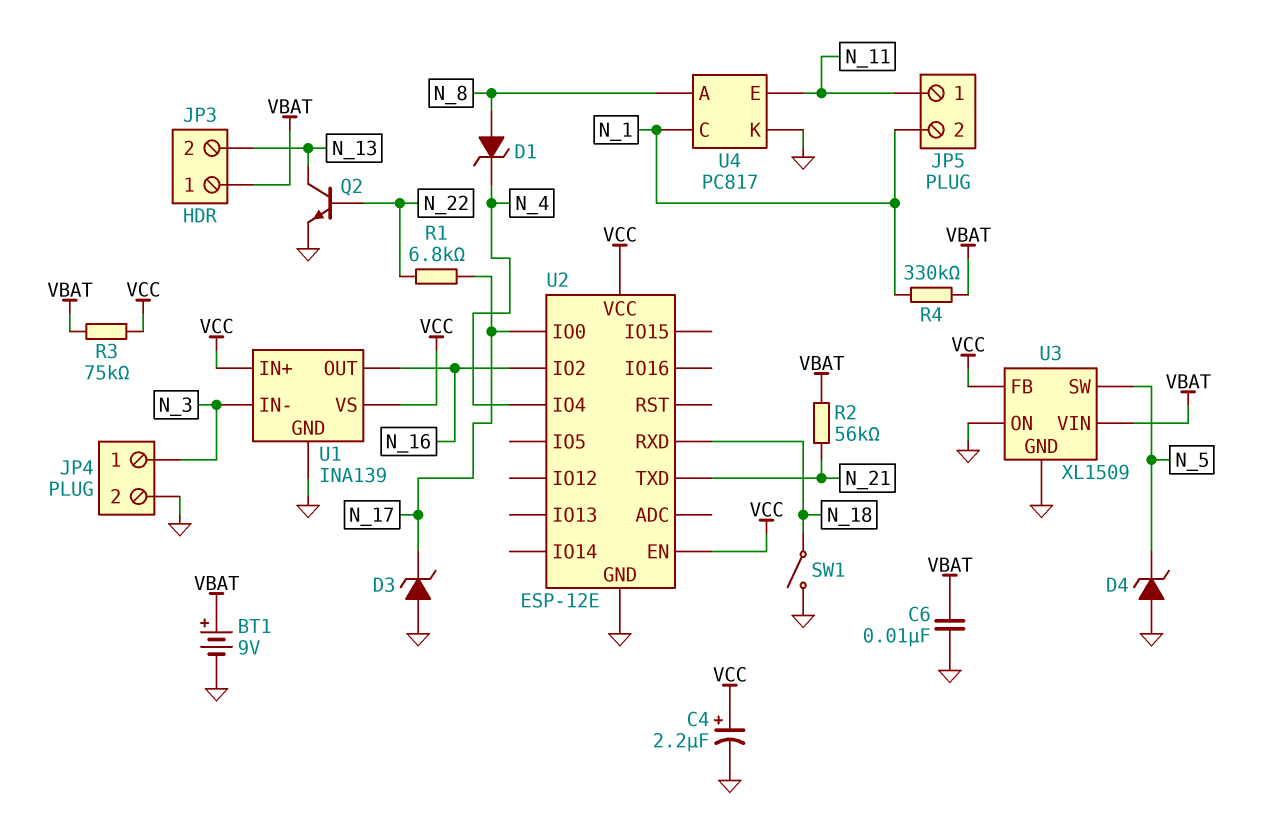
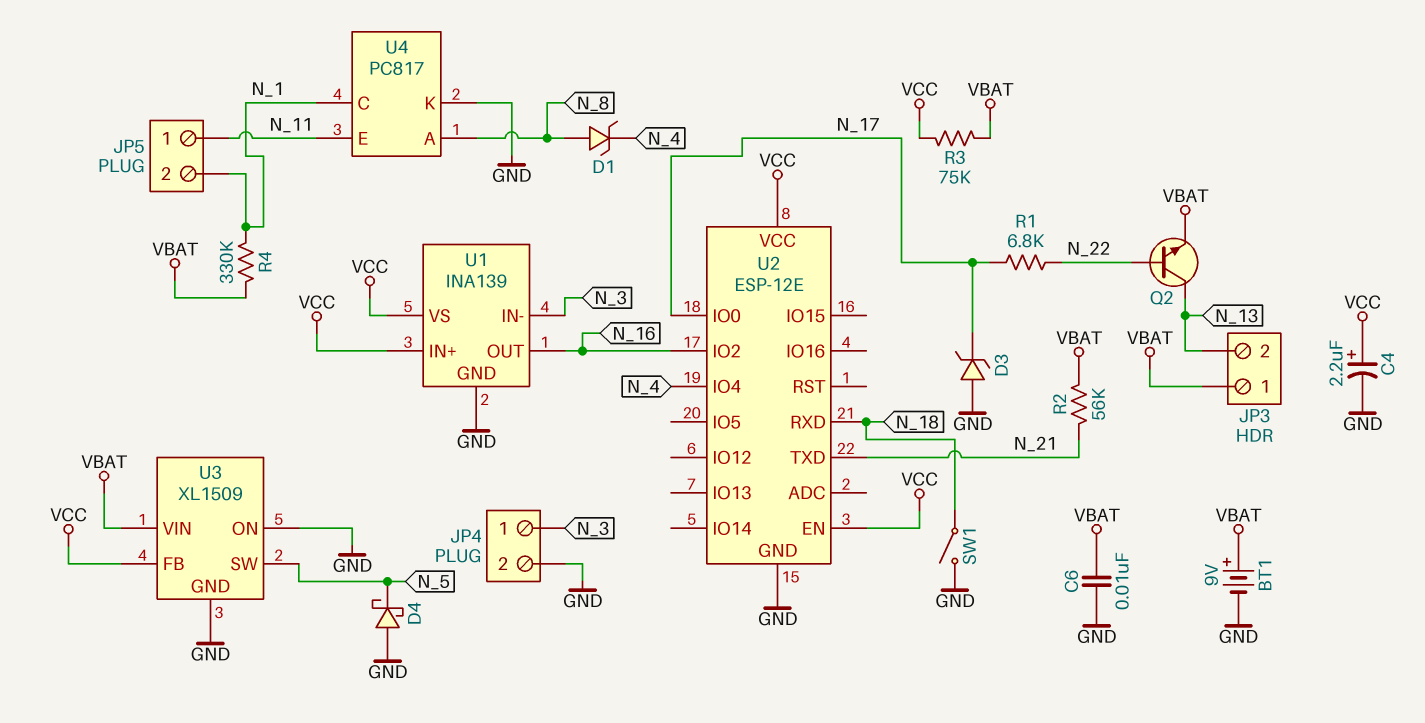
D4: zener (A GND, K N_5) -> schottky (A GND, K N_5)
Q2: NPN (B N_22, C N_13, E GND) -> NPN (B N_22, C N_13, E VBAT)

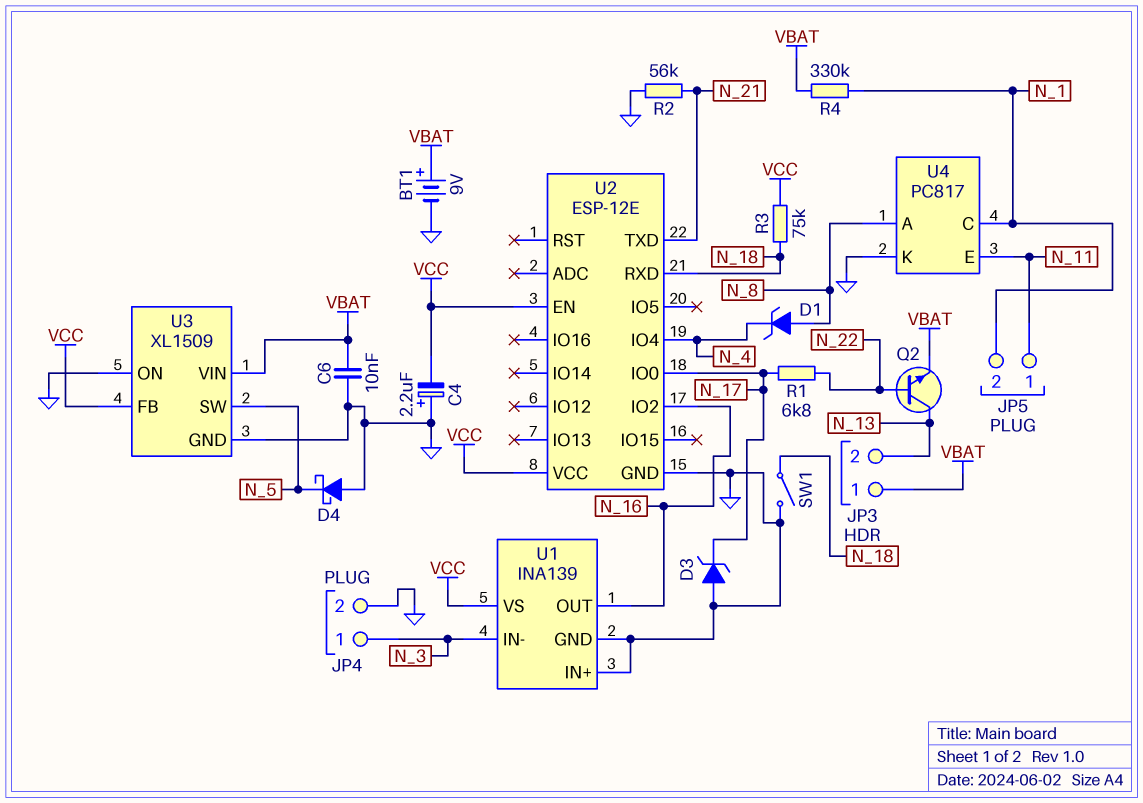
C4: 2.2uF (plus VCC, minus GND) -> 2.2uF (plus GND, minus VCC)
R2: 56k (N_21, VBAT) -> 56k (GND, N_21)
R3: 75k (VBAT, VCC) -> 75k (N_18, VCC)
U1 pin IN+: VCC -> GND

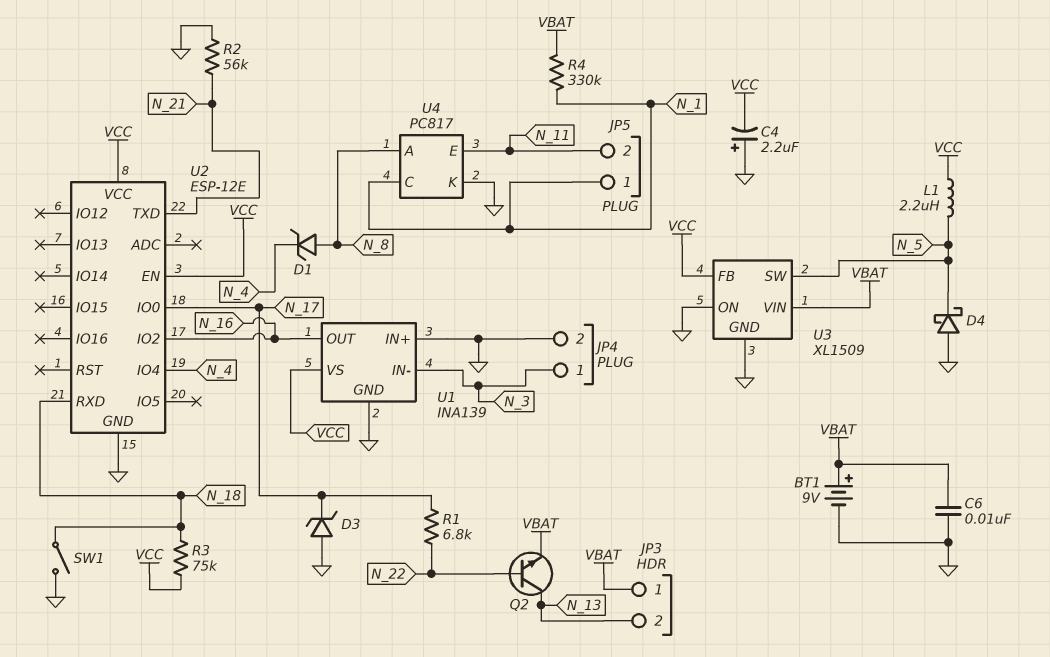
JP5 pin 1: N_11 -> N_1
JP5 pin 2: N_1 -> N_11
L1: none -> 2.2uH (N_5, VCC)

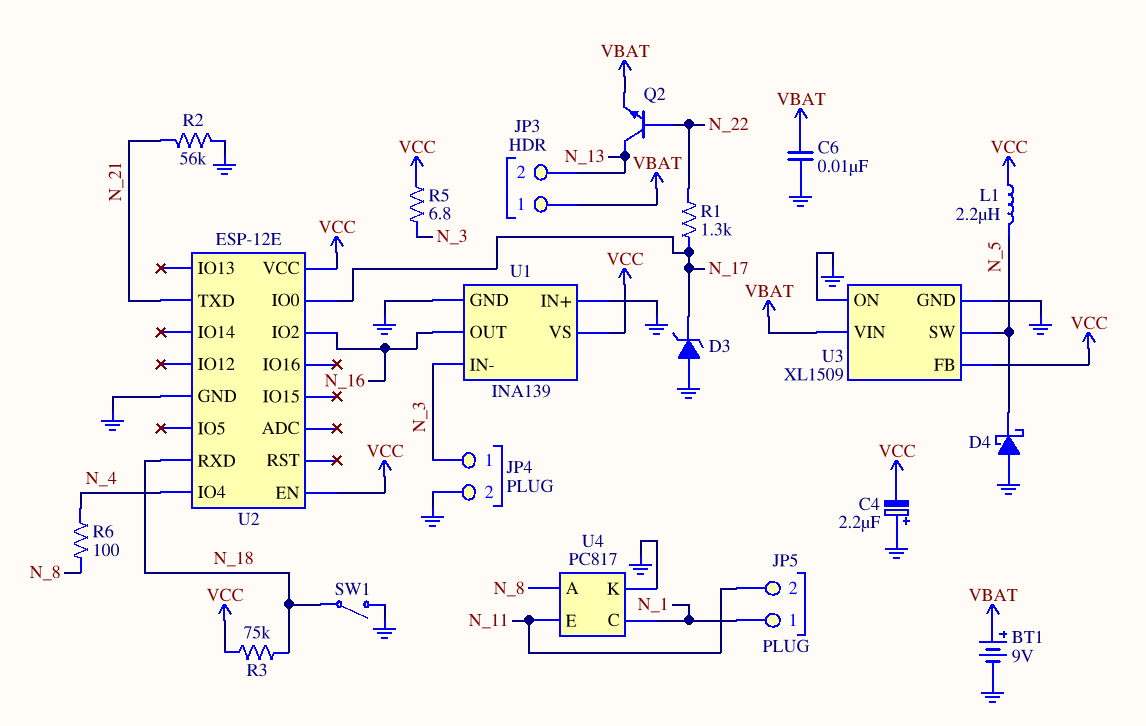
D1: zener (A N_8, K N_4) -> none
R1: 6.8k (N_17, N_22) -> 1.3k (N_17, N_22)
R4: 330k (N_1, VBAT) -> none
R5: none -> 6.8 (N_3, VCC)
R6: none -> 100 (N_4, N_8)

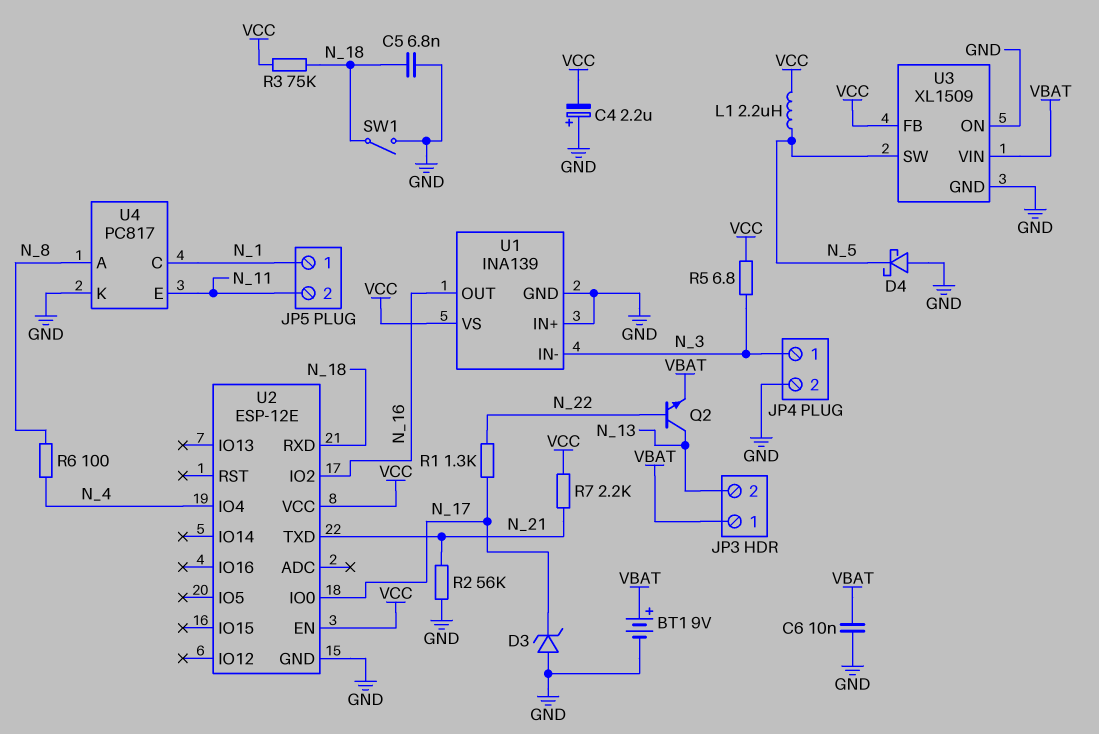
C5: none -> 6.8nF (GND, N_18)
R7: none -> 2.2k (N_21, VCC)

